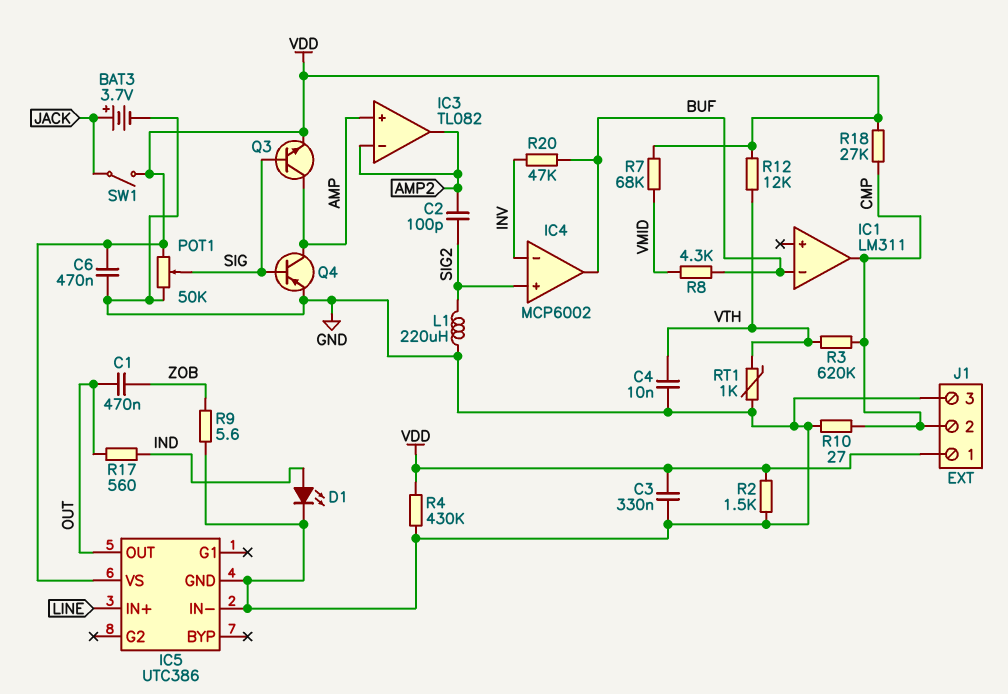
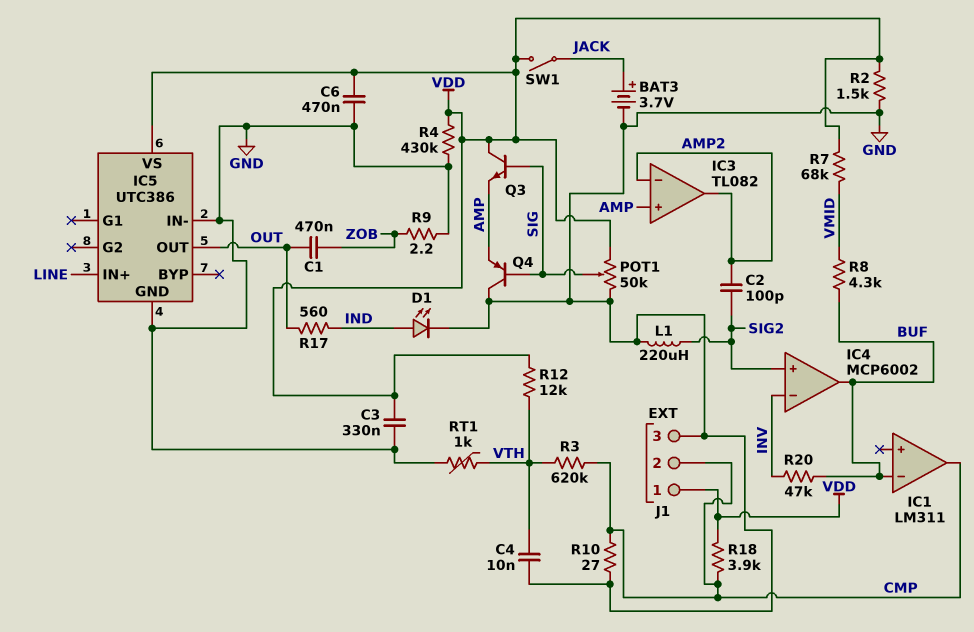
Q3: NPN (B SIG, C AMP, E VDD) -> NPN (B SIG, C VDD, E AMP)
Q4: PNP (B SIG, C AMP, E GND) -> PNP (B SIG, C GND, E AMP)
R9: 5.6 (GND, ZOB) -> 2.2 (GND, ZOB)
R18: 27k (CMP, VDD) -> 3.9k (CMP, VDD)

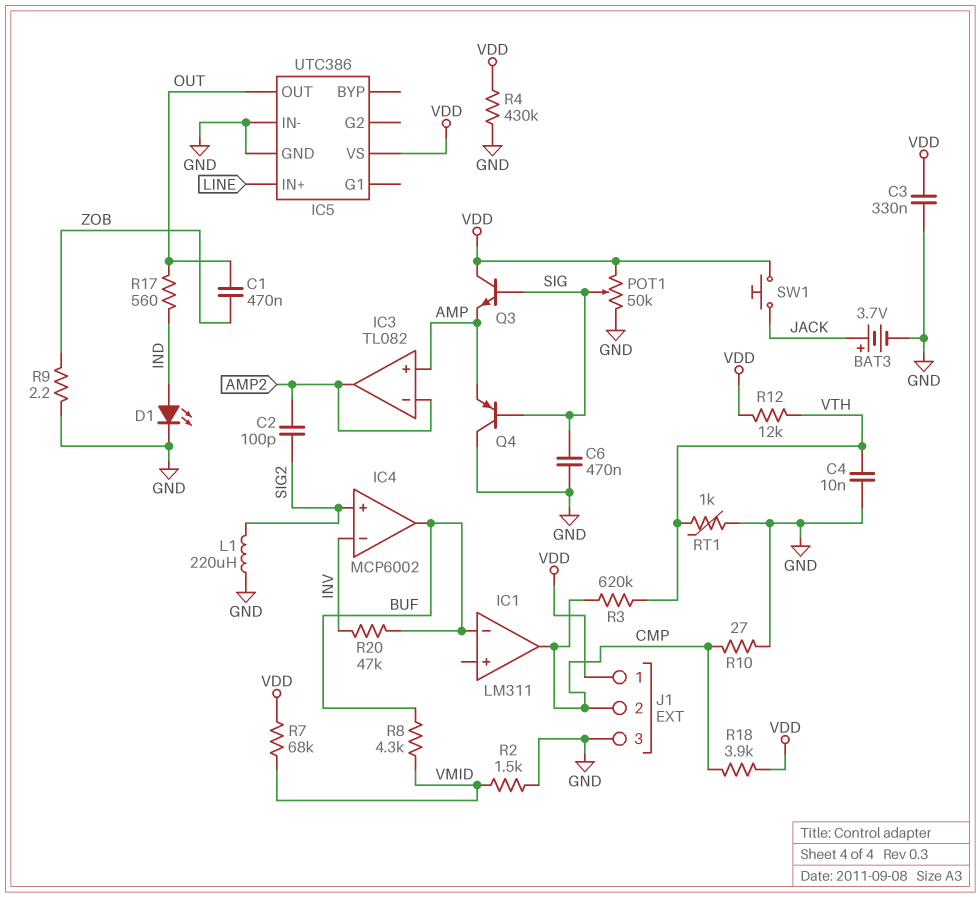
C6: 470nF (GND, VDD) -> 470nF (GND, SIG)
R2: 1.5k (GND, VDD) -> 1.5k (GND, VMID)
SW1: switch (JACK, VDD) -> button (JACK, VDD)

